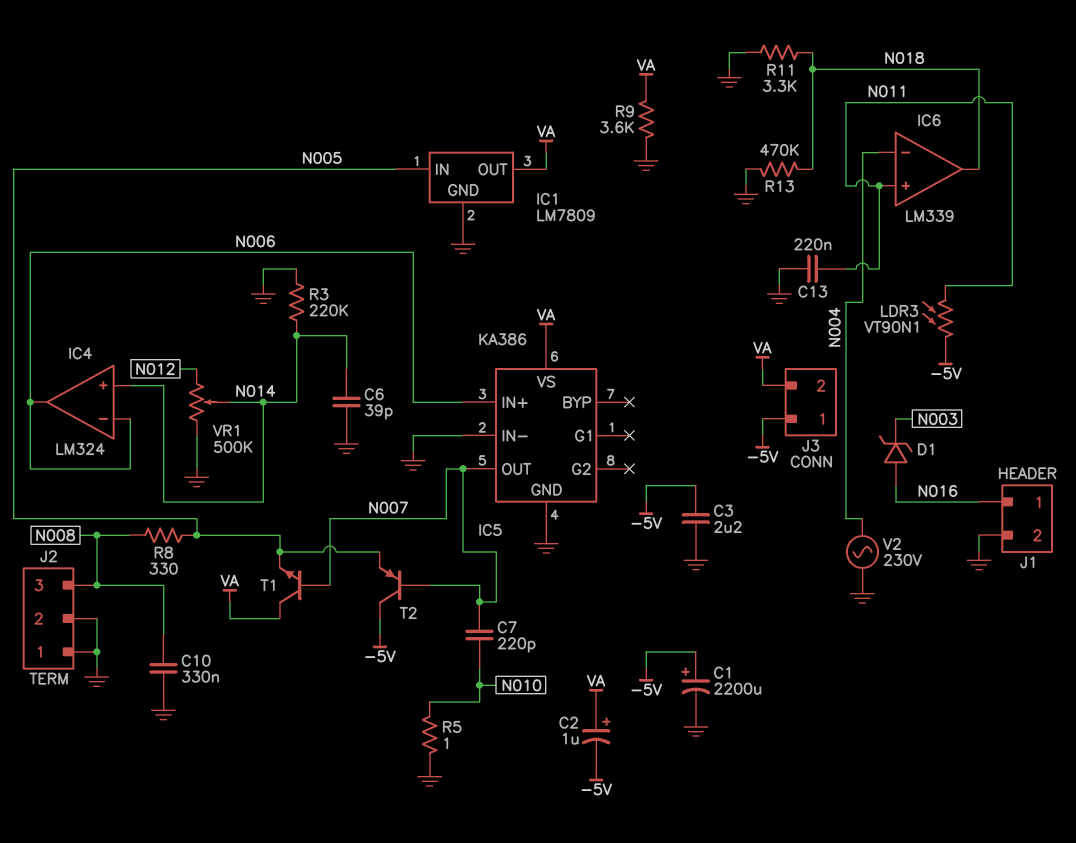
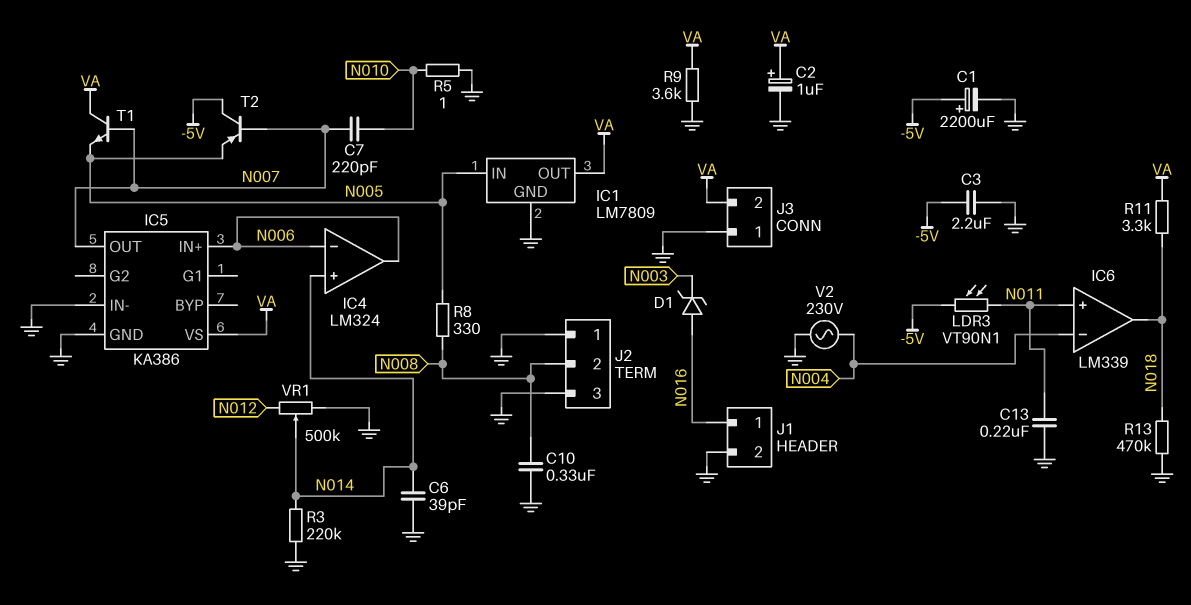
C2: 1uF (plus VA, minus -5V) -> 1uF (plus VA, minus GND)
J2 pin 2: GND -> N008
J2 pin 3: N008 -> GND
J3 pin 1: -5V -> GND
R11: 3.3k (GND, N018) -> 3.3k (N018, VA)

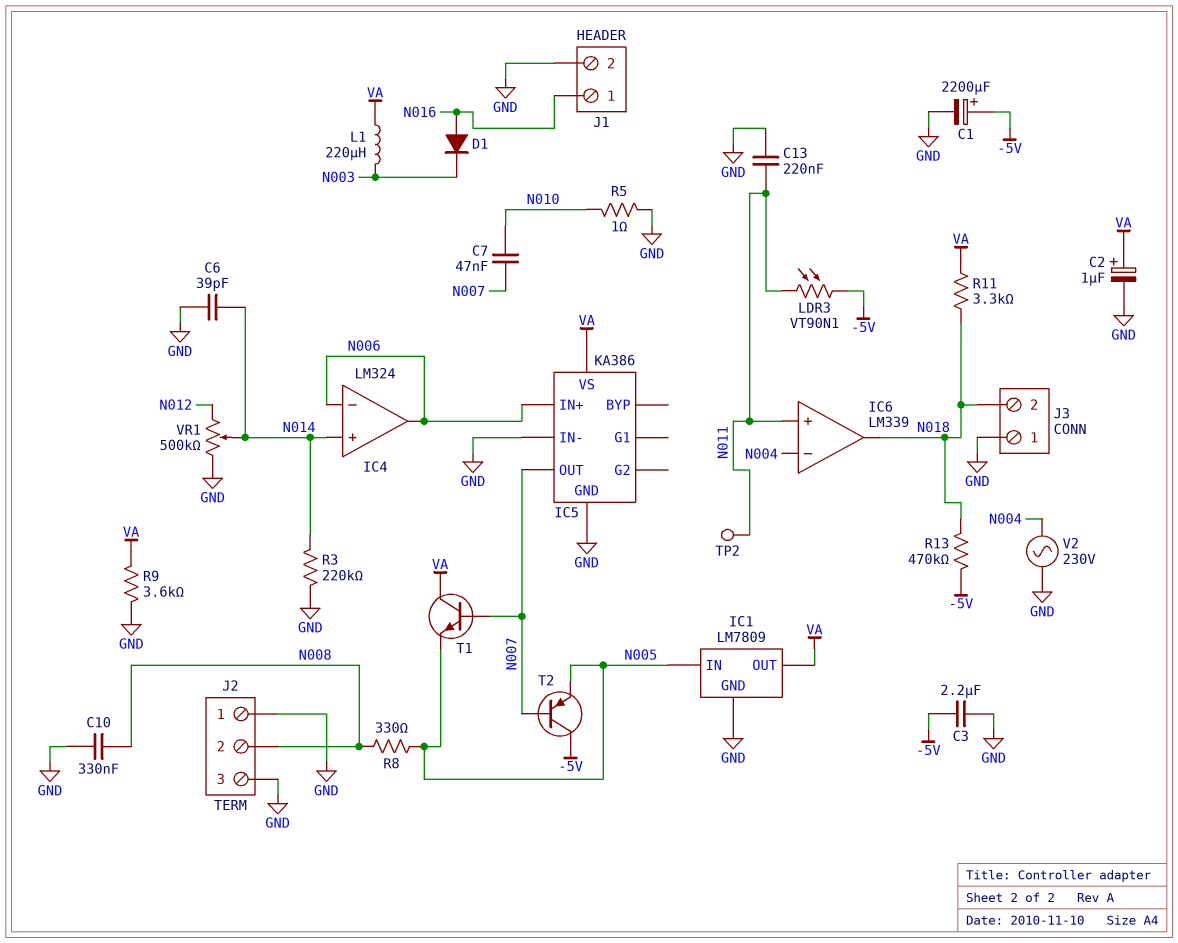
C7: 220pF (N007, N010) -> 47nF (N007, N010)
D1: zener (A N016, K N003) -> diode (A N016, K N003)
J3 pin 2: VA -> N018
L1: none -> 220uH (N003, VA)
R13: 470k (GND, N018) -> 470k (-5V, N018)
TP2: none -> test point (N011)

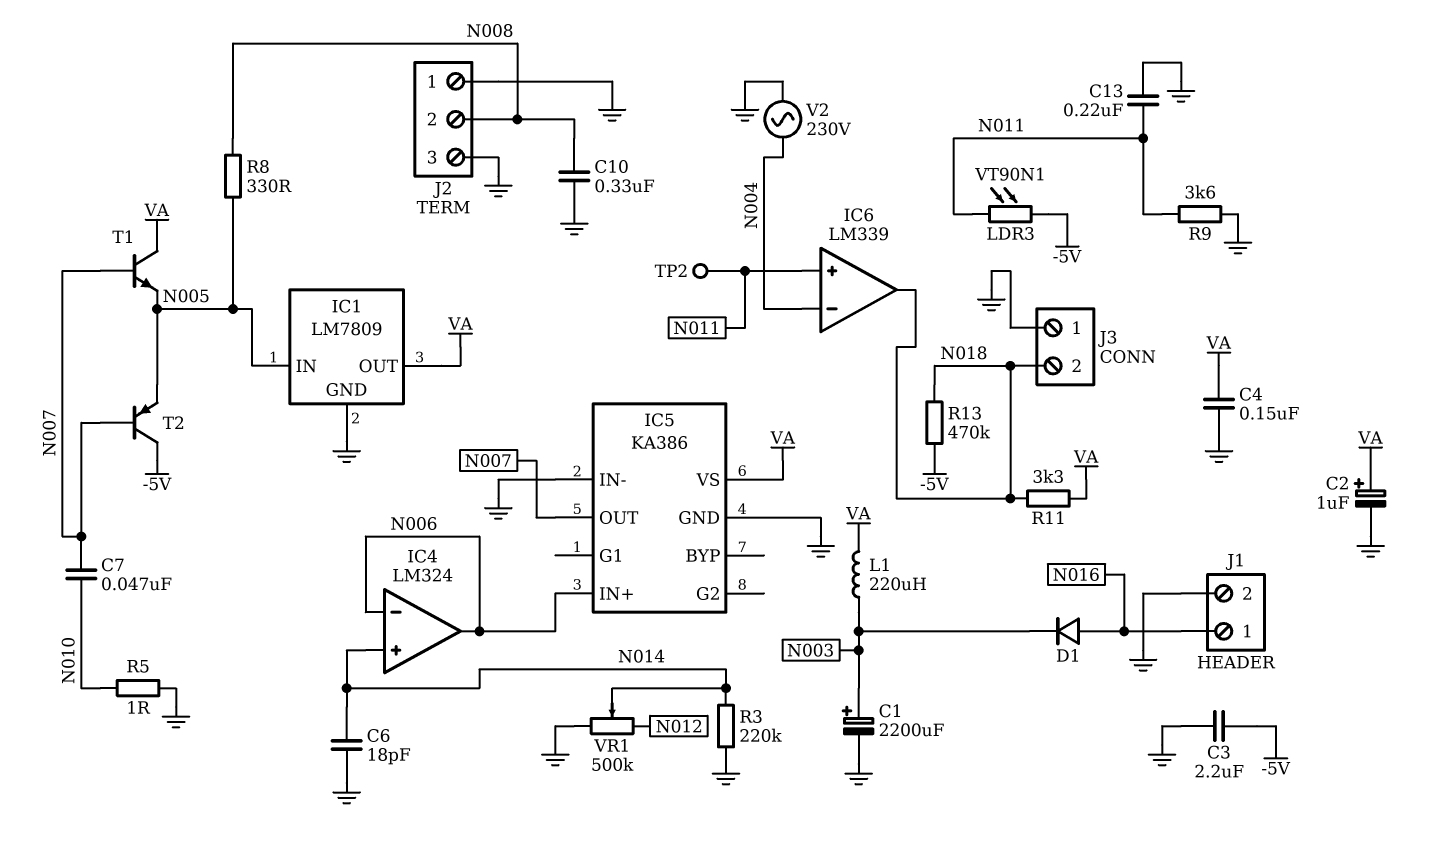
C1: 2200uF (plus -5V, minus GND) -> 2200uF (plus N003, minus GND)
C4: none -> 150nF (GND, VA)
C6: 39pF (GND, N014) -> 18pF (GND, N014)
R9: 3.6k (GND, VA) -> 3.6k (GND, N011)

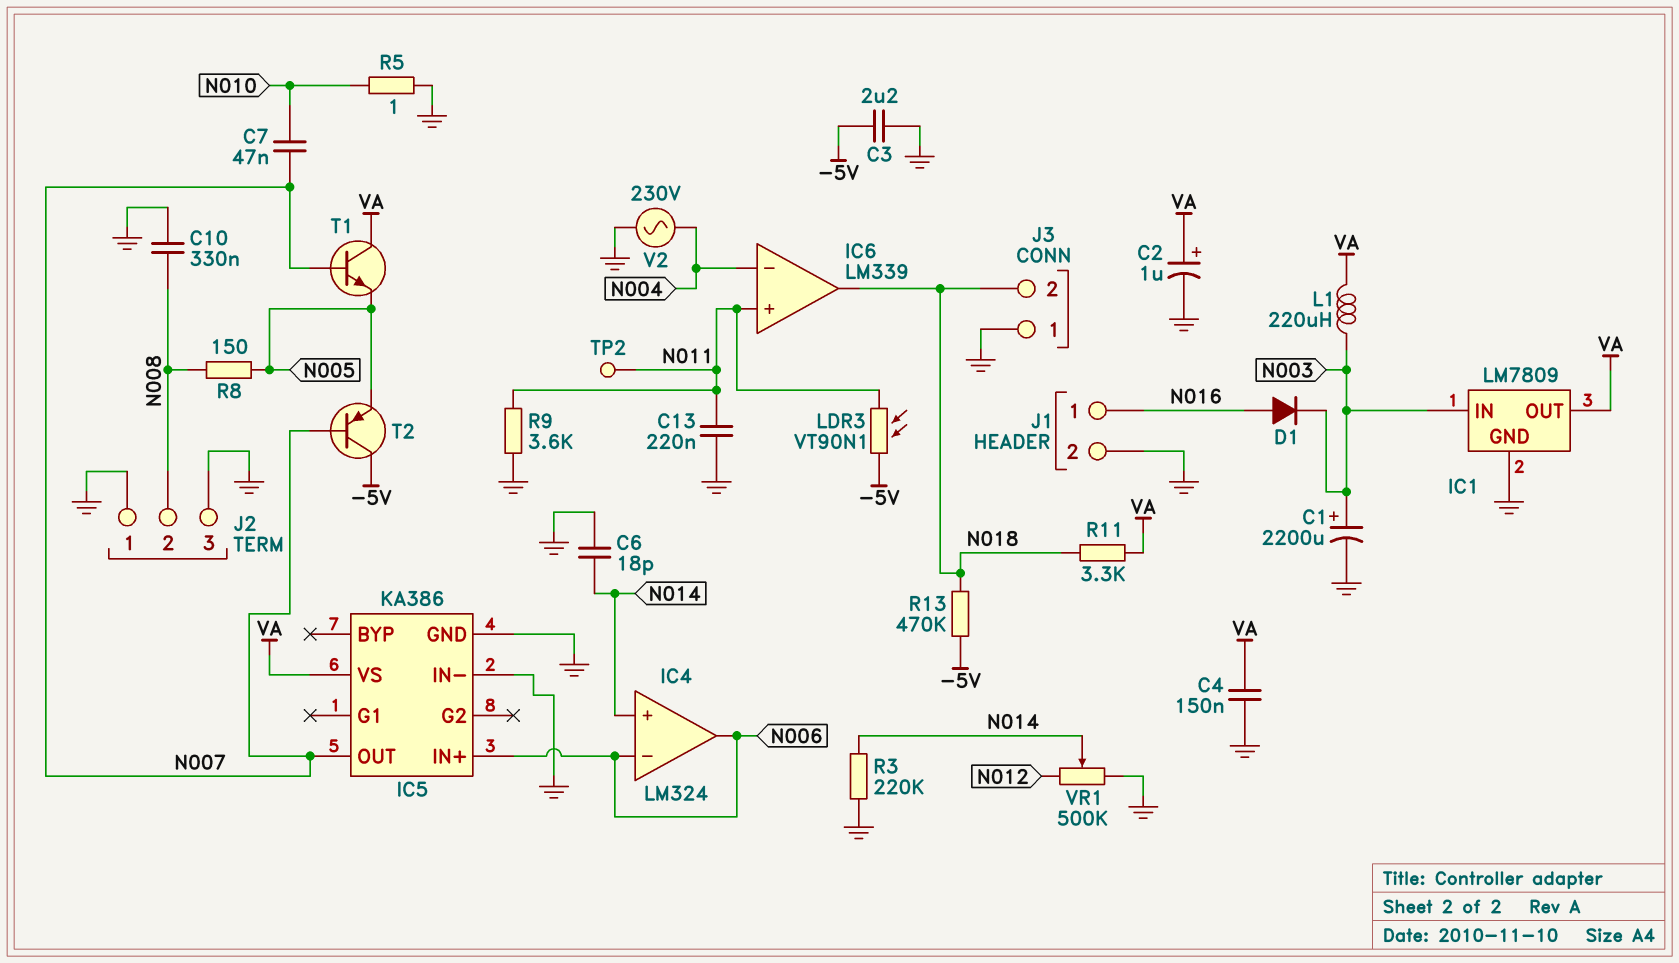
IC1 pin IN: N005 -> N003
R8: 330 (N005, N008) -> 150 (N005, N008)

